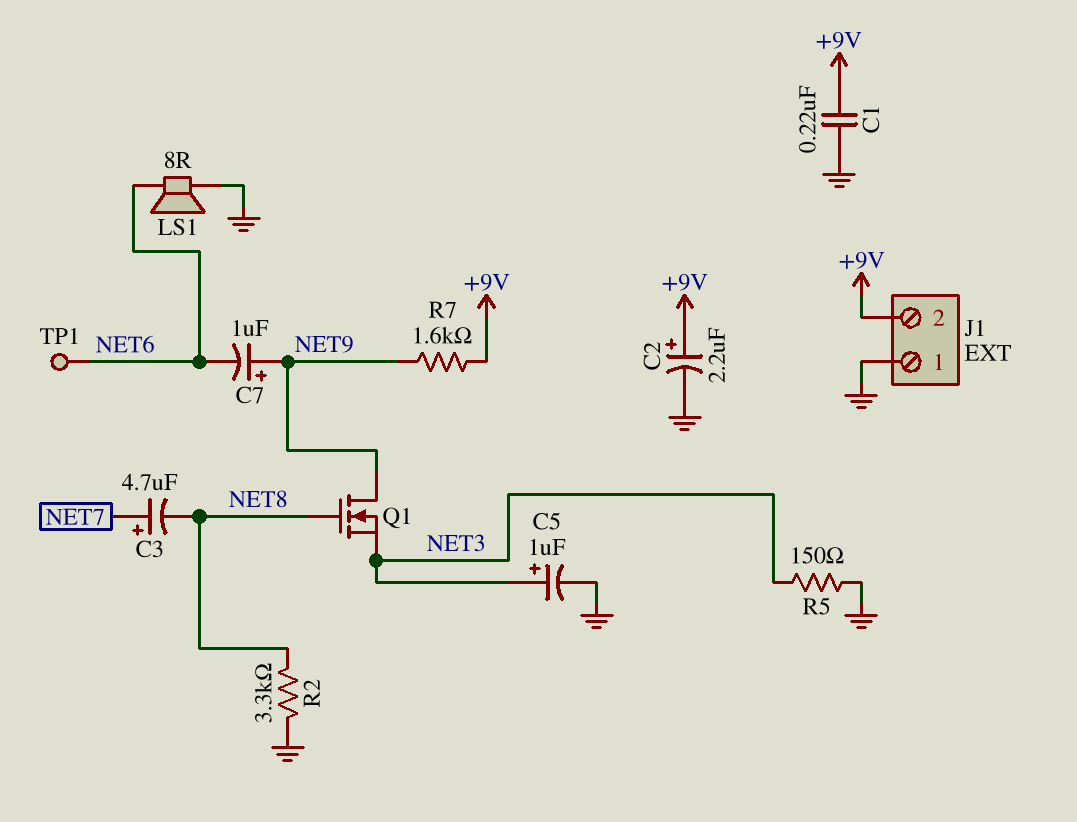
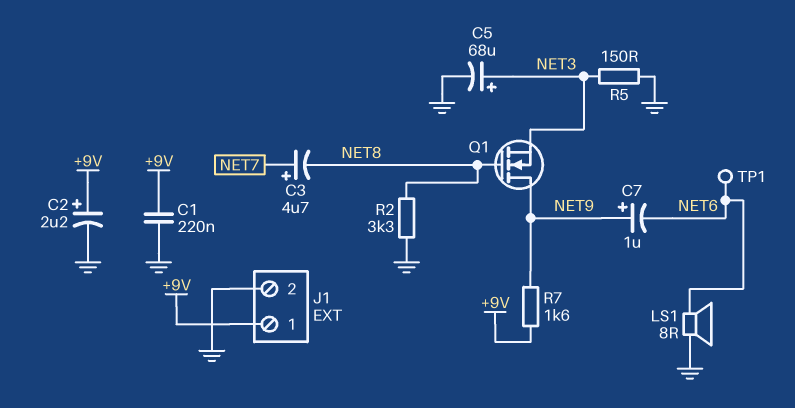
C5: 1uF (plus NET3, minus GND) -> 68uF (plus NET3, minus GND)
J1 pin 1: GND -> +9V
J1 pin 2: +9V -> GND

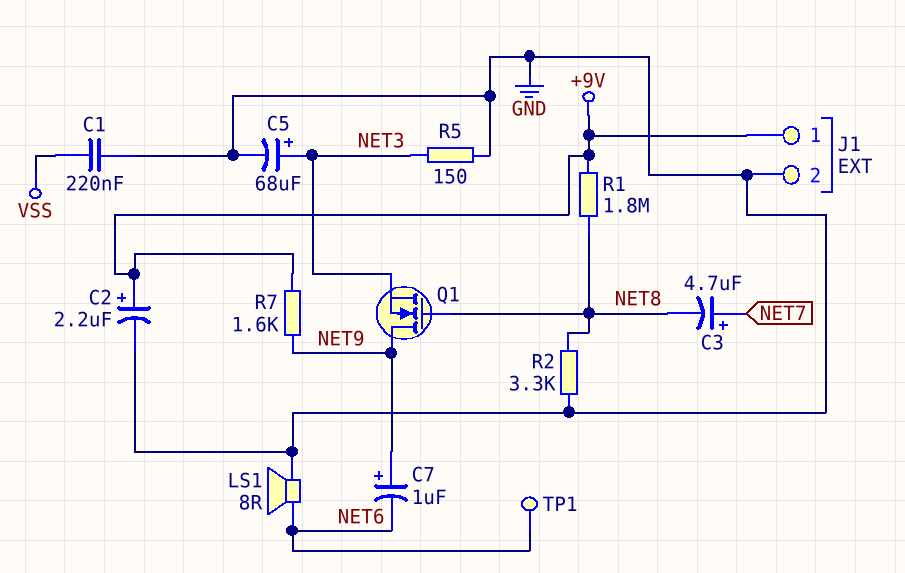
C1: 220nF (+9V, GND) -> 220nF (GND, VSS)
R1: none -> 1.8M (+9V, NET8)

